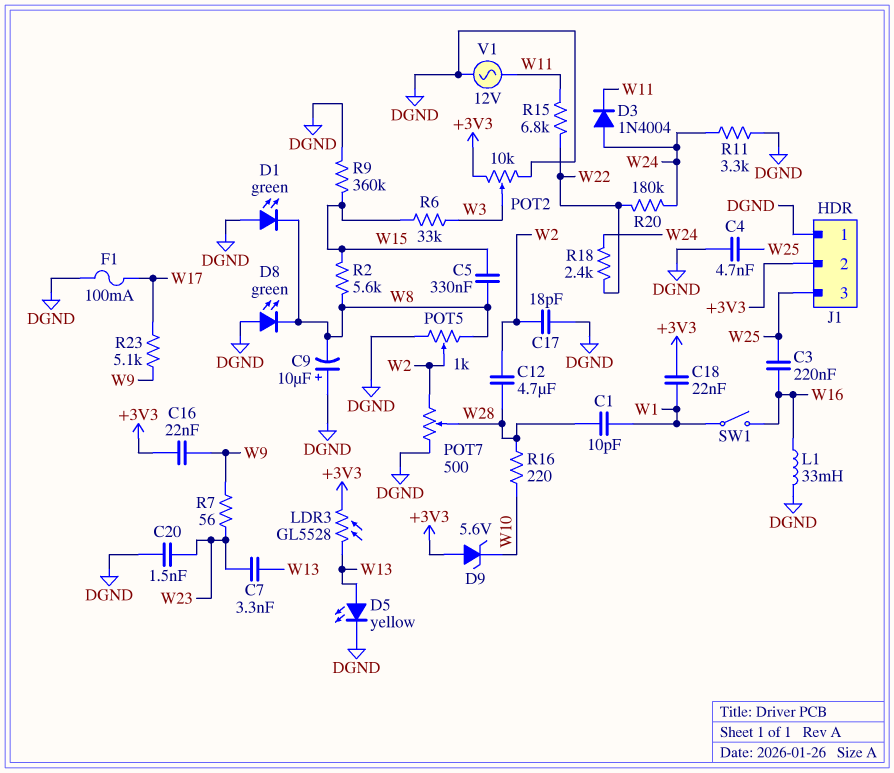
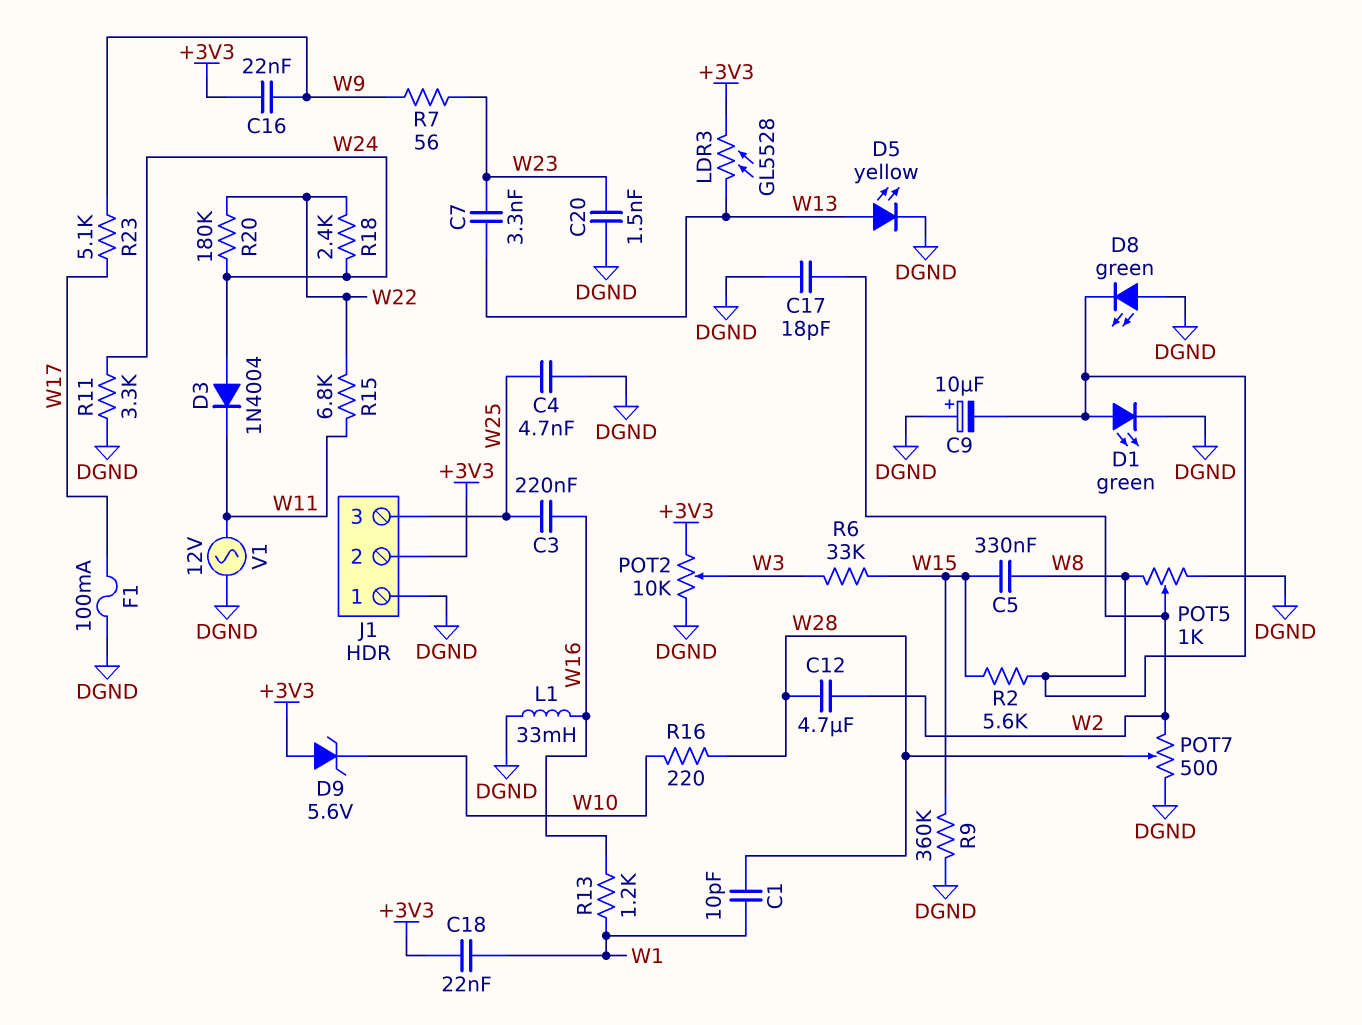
D1: LED green (A DGND, K W8) -> LED green (A W8, K DGND)
R13: none -> 1.2k (W1, W16)
SW1: switch (W1, W16) -> none

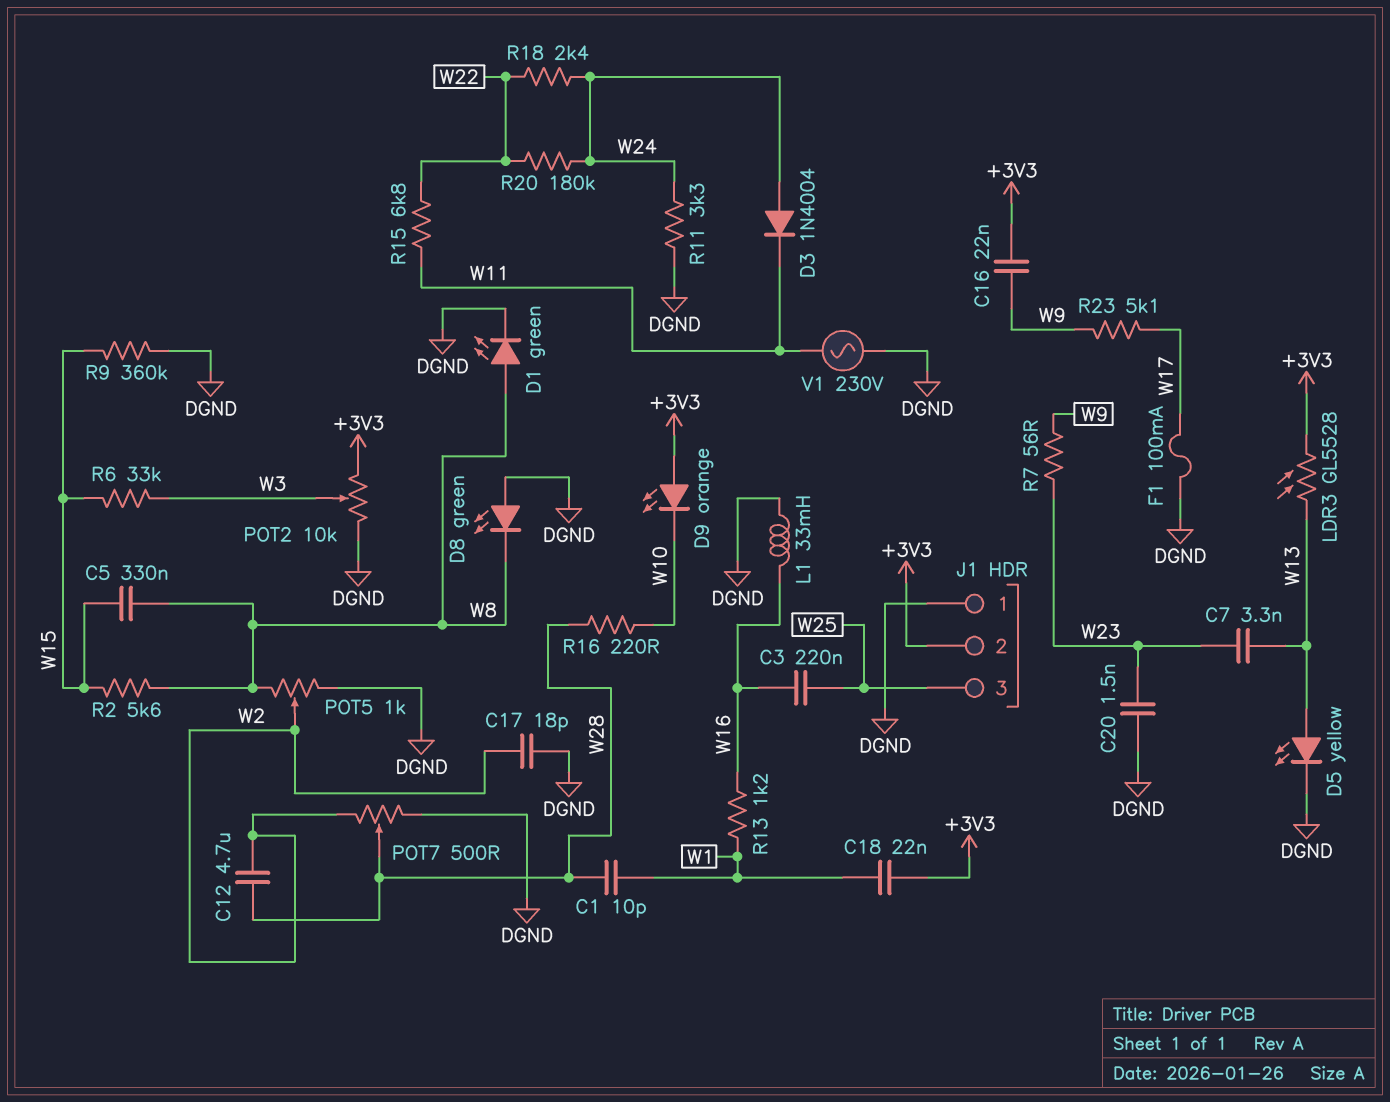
C4: 4.7nF (DGND, W25) -> none
C9: 10uF (plus DGND, minus W8) -> none
D9: zener 5.6V (A +3V3, K W10) -> LED orange (A +3V3, K W10)
V1: AC 12V (DGND, W11) -> AC 230V (DGND, W11)

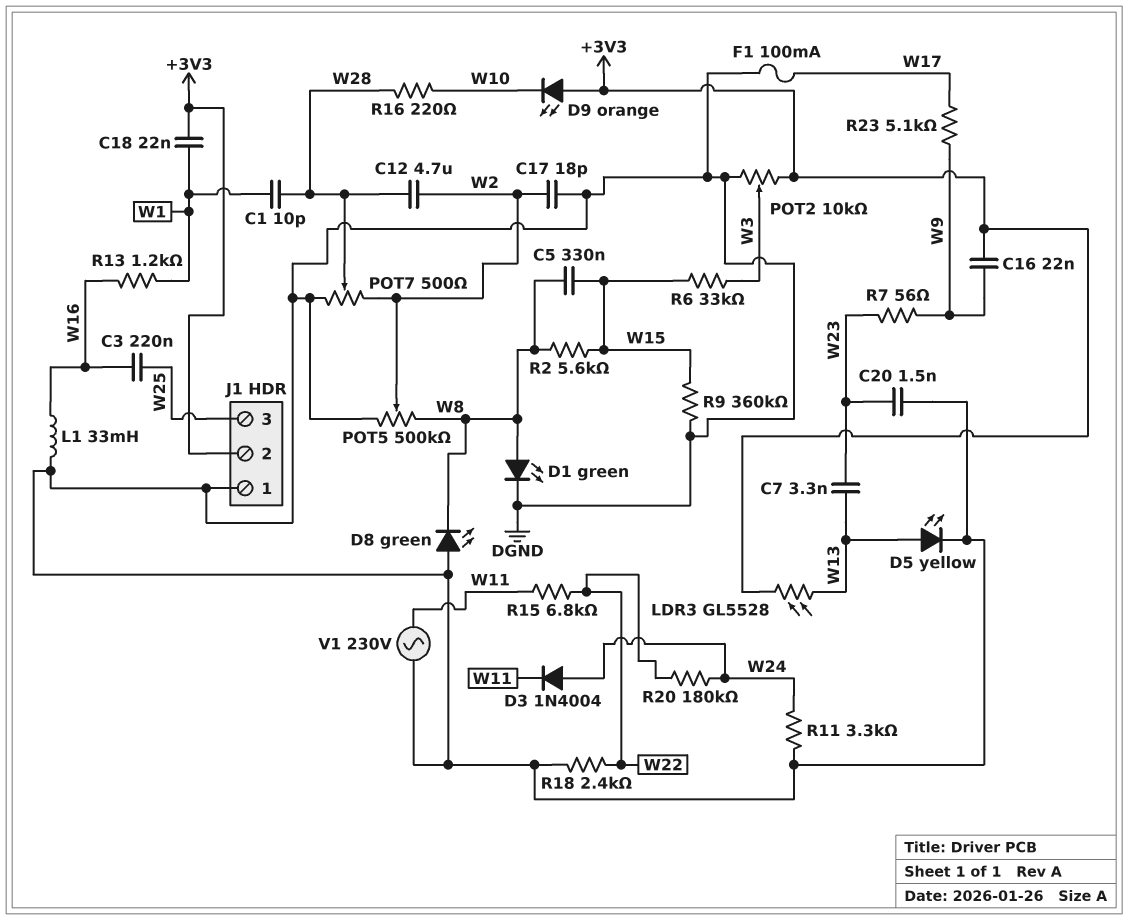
POT5: 1k (DGND, W8, wiper W2) -> 500k (DGND, W8, wiper W2)
R18: 2.4k (W22, W24) -> 2.4k (DGND, W22)

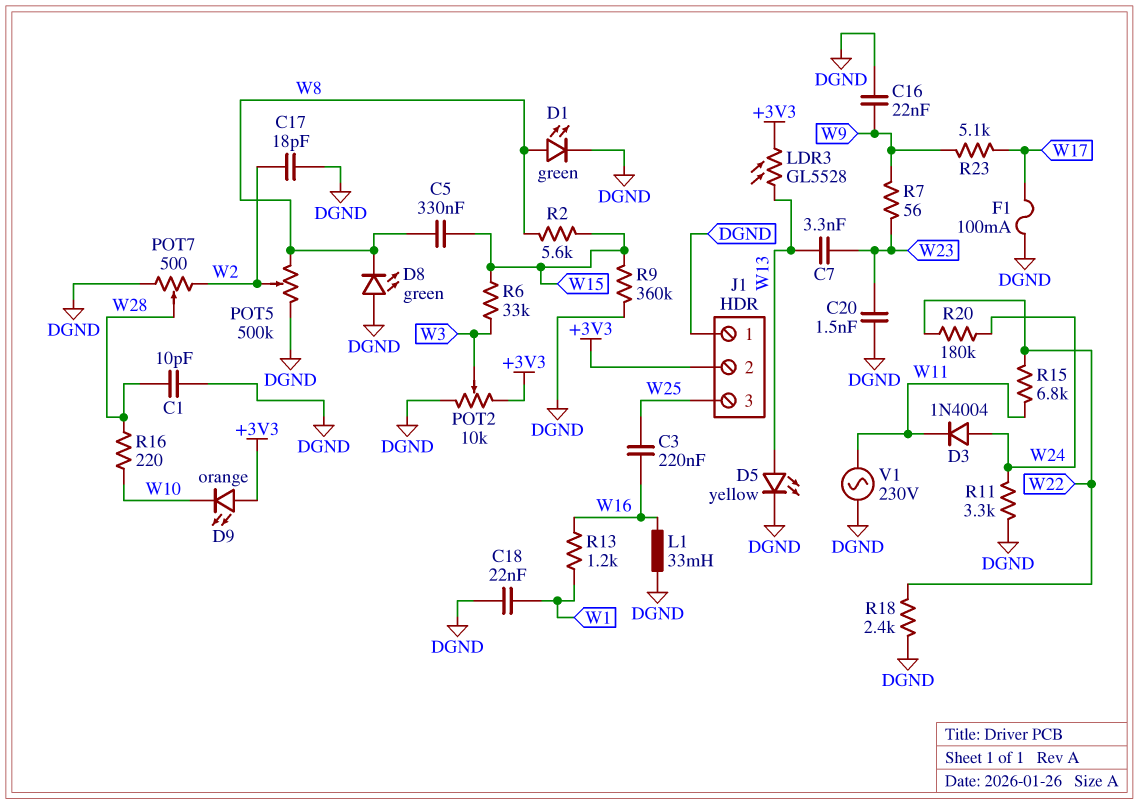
C1: 10pF (W1, W28) -> 10pF (DGND, W28)
C12: 4.7uF (W2, W28) -> none
C16: 22nF (+3V3, W9) -> 22nF (DGND, W9)
C18: 22nF (+3V3, W1) -> 22nF (DGND, W1)

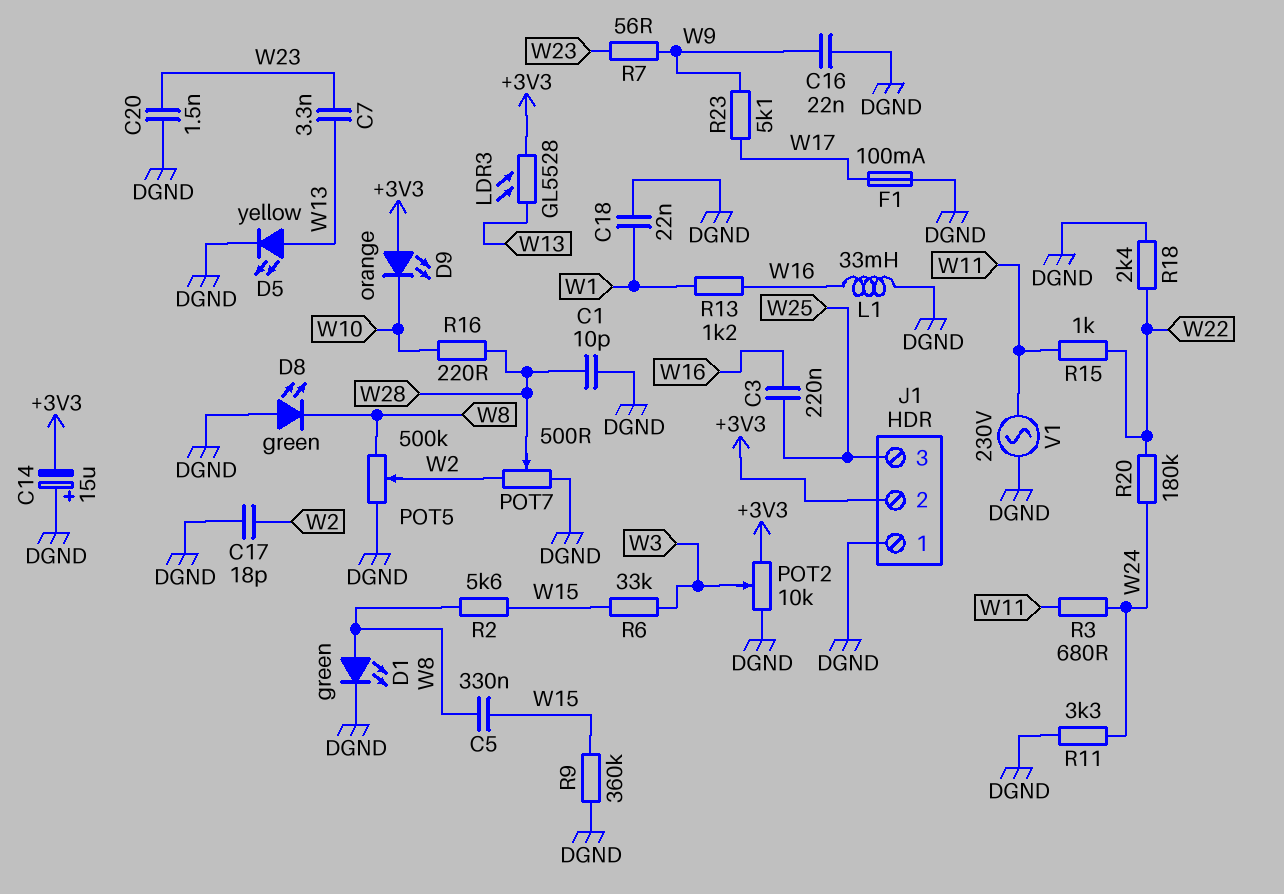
C14: none -> 15uF (plus DGND, minus +3V3)
D3: diode 1N4004 (A W24, K W11) -> none
R3: none -> 680 (W11, W24)
R15: 6.8k (W11, W22) -> 1k (W11, W22)

